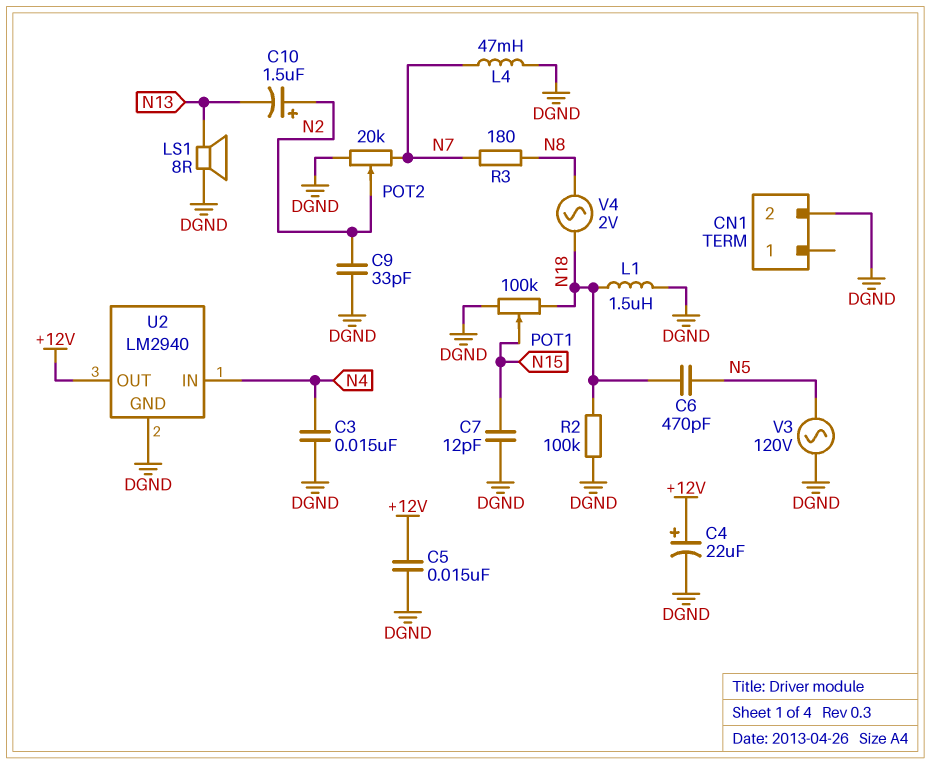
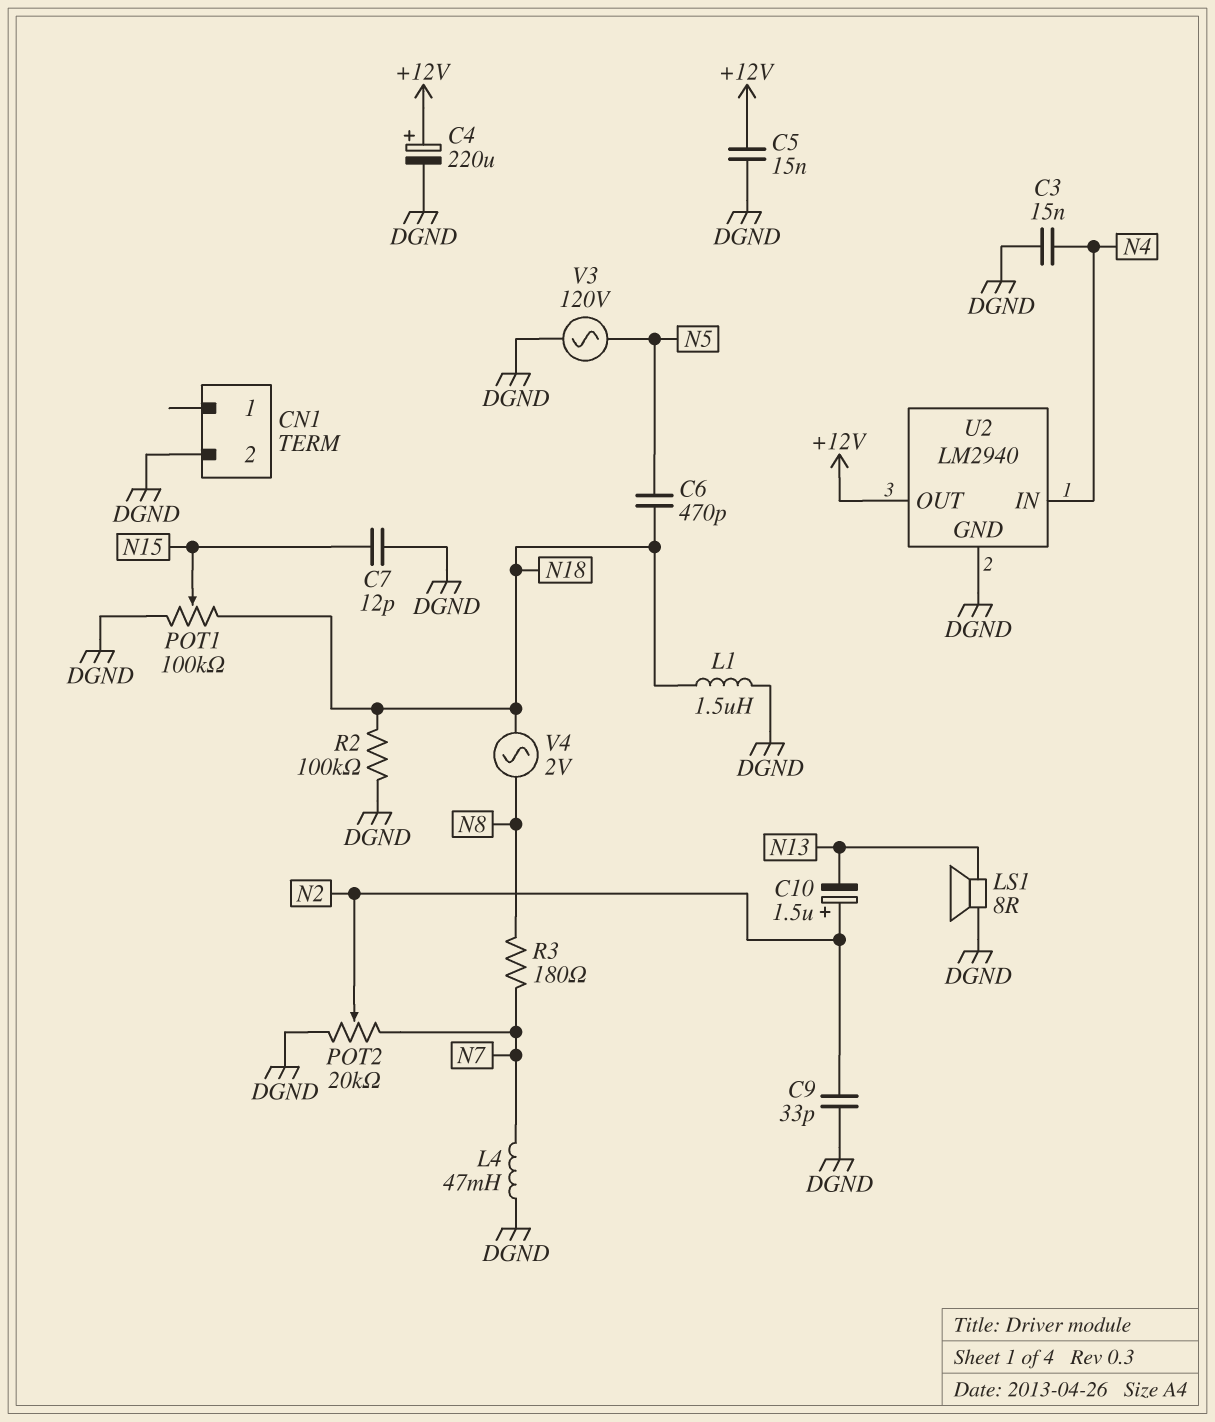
C4: 22uF (plus +12V, minus DGND) -> 220uF (plus +12V, minus DGND)

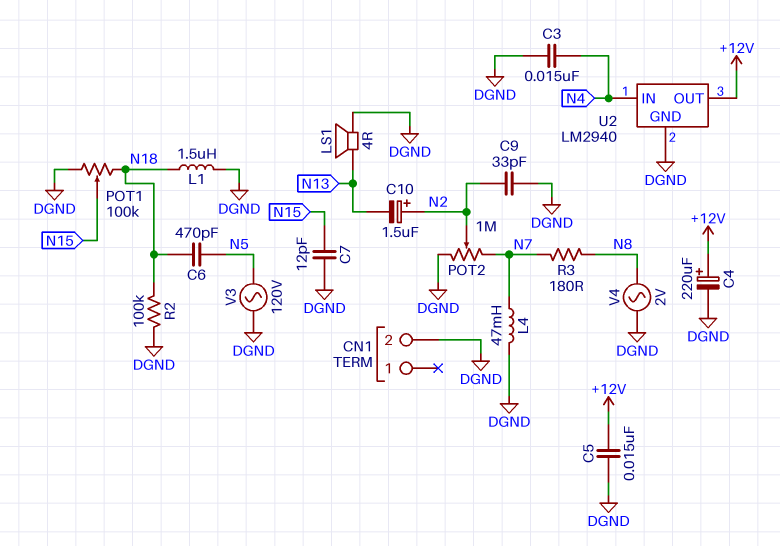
LS1: speaker 8R (DGND, N13) -> speaker 4R (DGND, N13)
POT2: 20k (DGND, N7, wiper N2) -> 1M (DGND, N7, wiper N2)
V4: AC 2V (N8, N18) -> AC 2V (DGND, N8)

